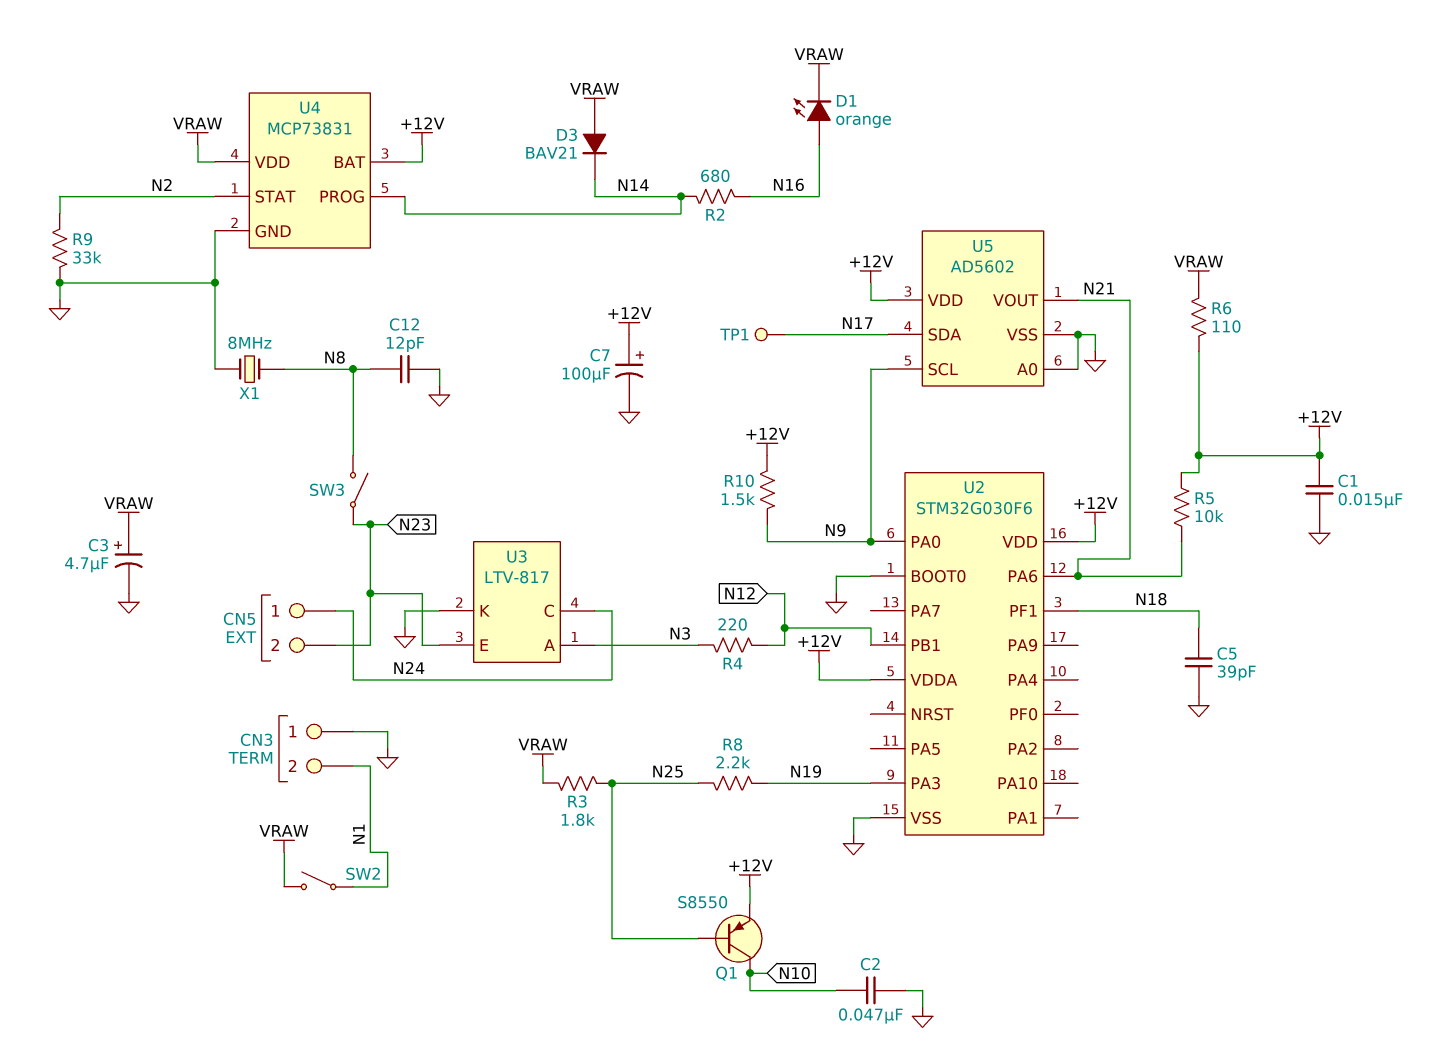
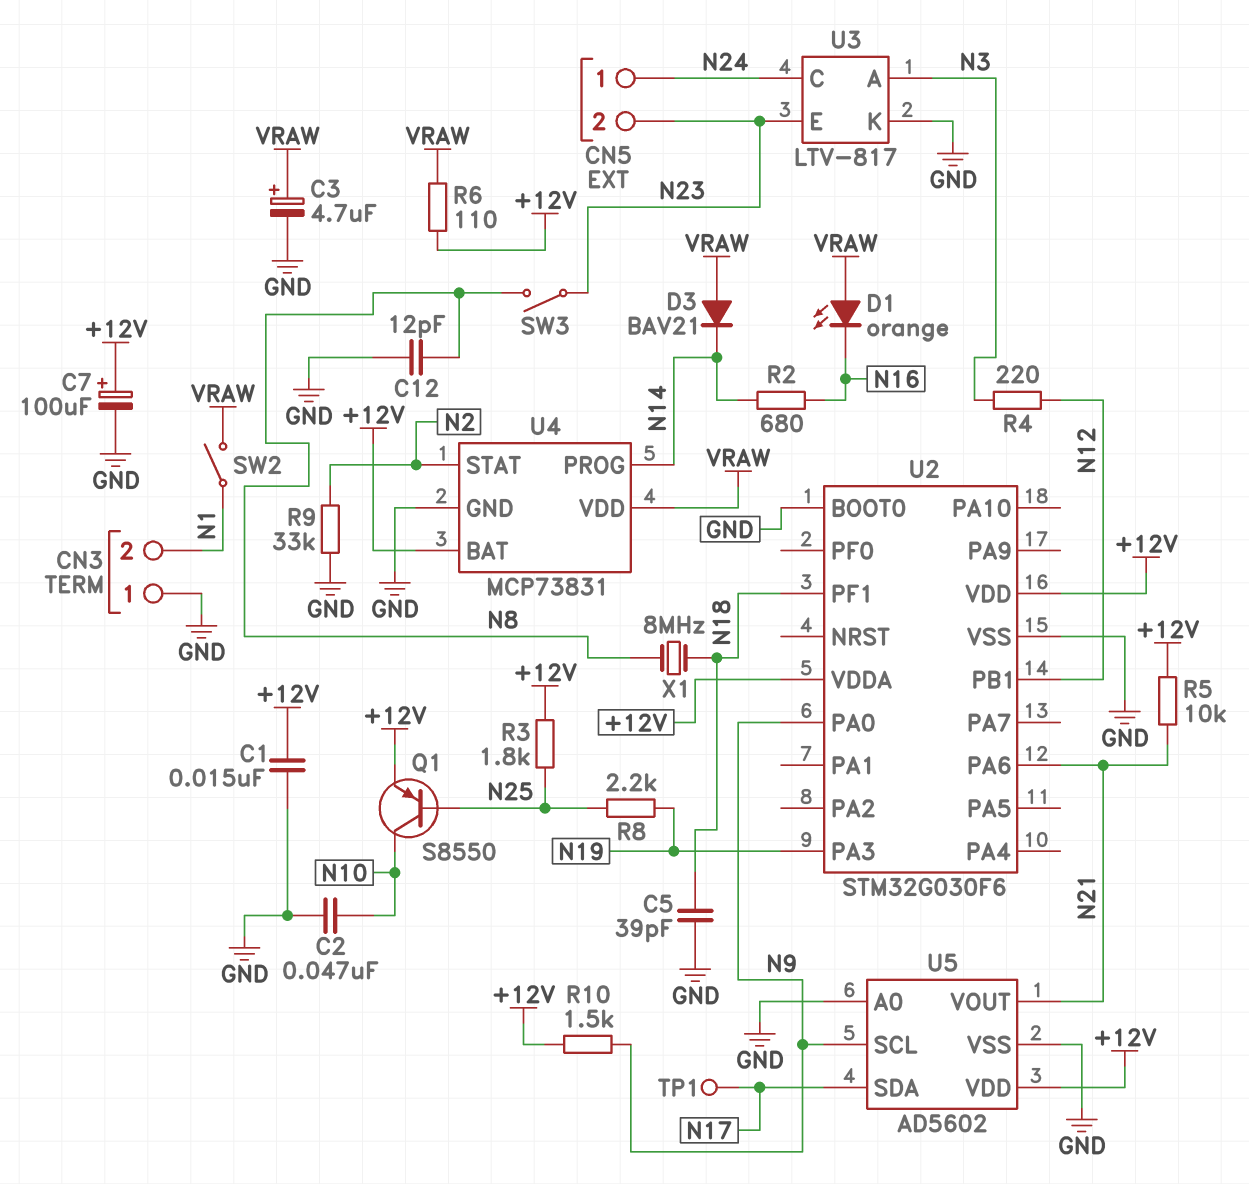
D1: LED orange (A N16, K VRAW) -> LED orange (A VRAW, K N16)
R3: 1.8k (N25, VRAW) -> 1.8k (+12V, N25)
X1: 8MHz (GND, N8) -> 8MHz (N8, N18)

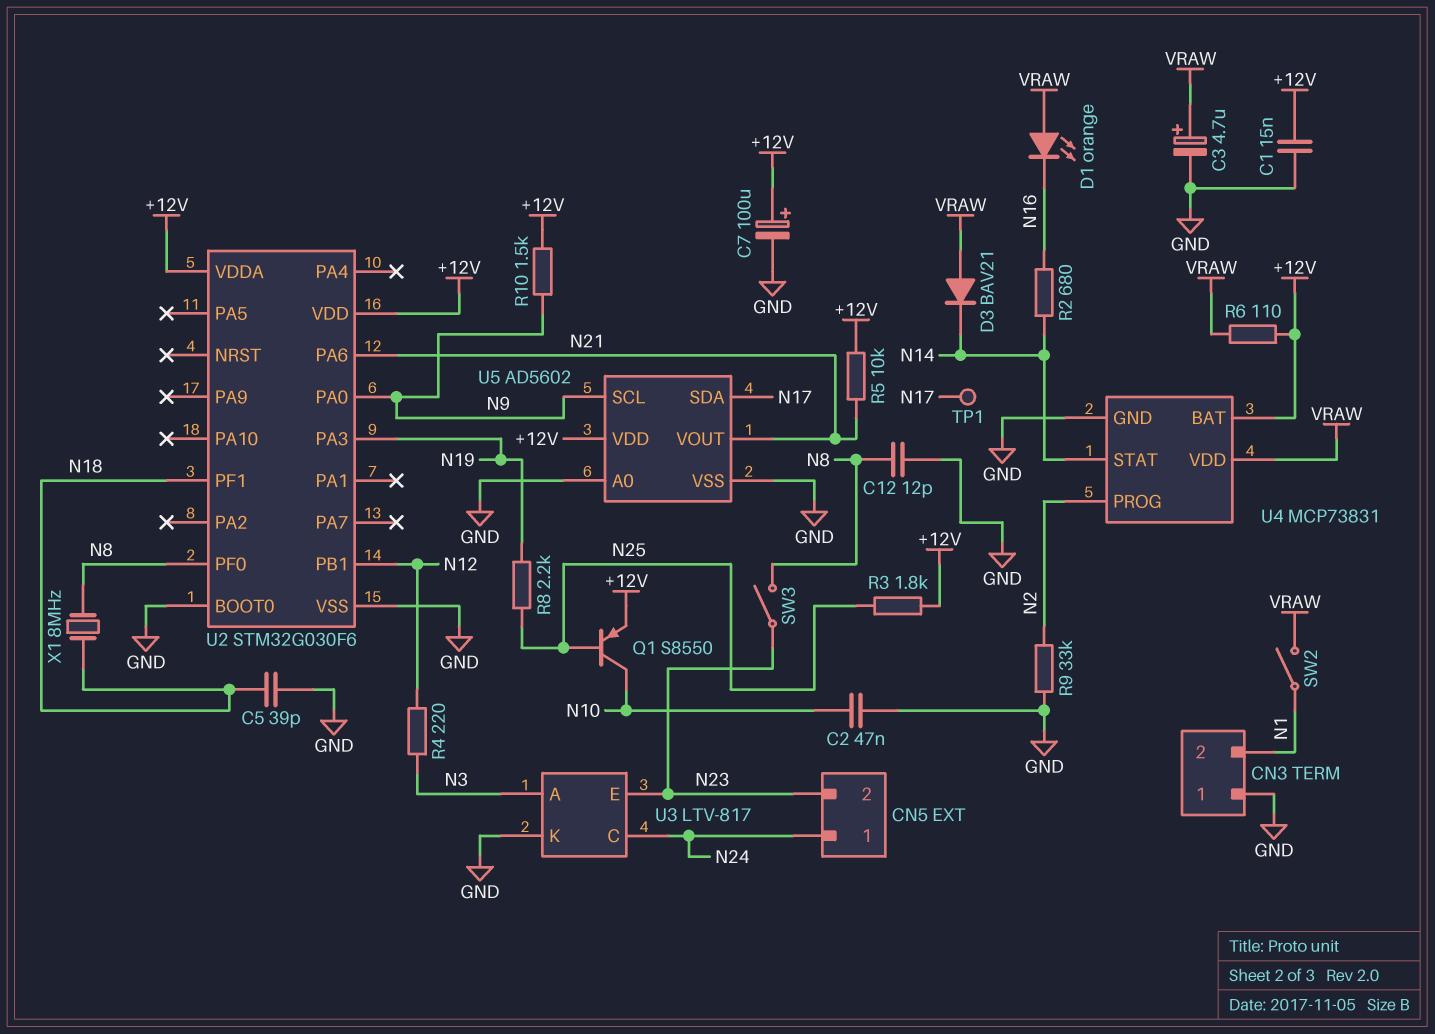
U2 pin PF0: none -> N8
U4 pin PROG: N14 -> N2
U4 pin STAT: N2 -> N14

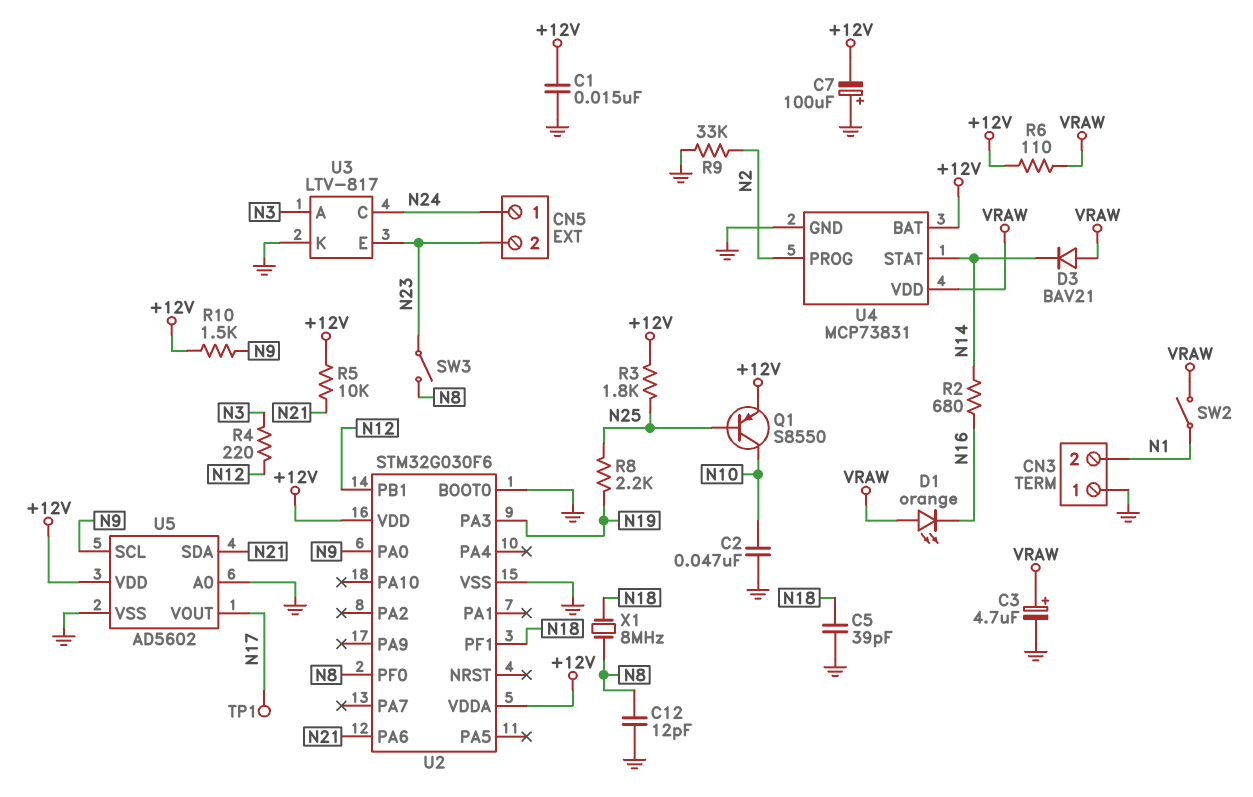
C7: 100uF (plus +12V, minus GND) -> 100uF (plus GND, minus +12V)
U5 pin SDA: N17 -> N21
U5 pin VOUT: N21 -> N17

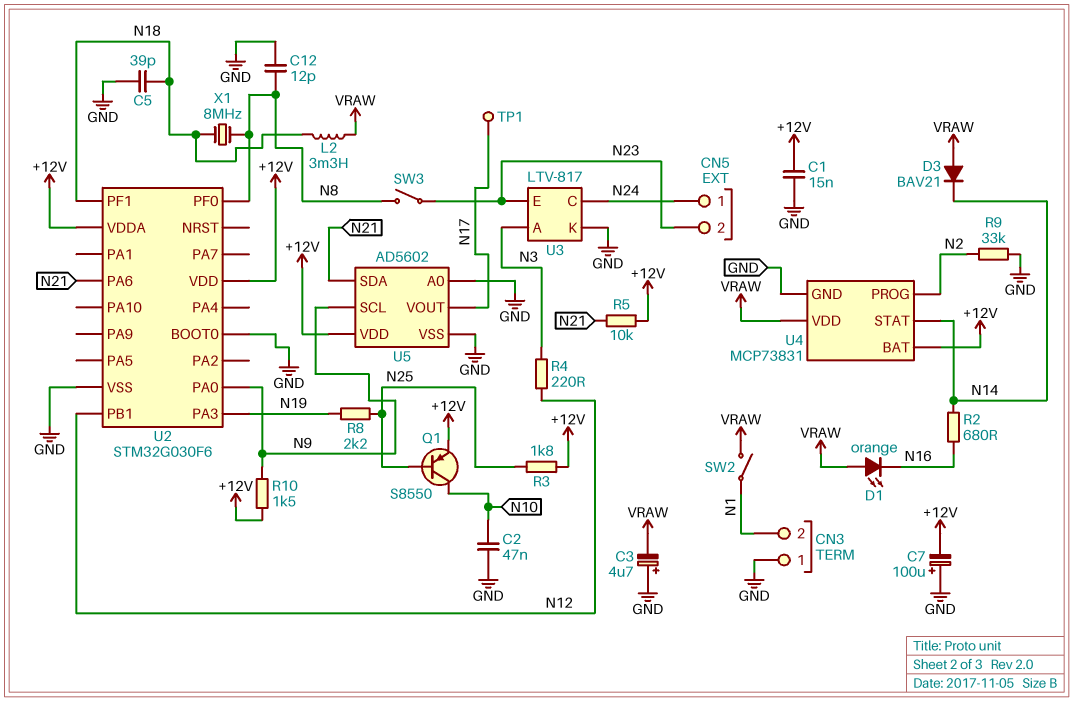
C3: 4.7uF (plus VRAW, minus GND) -> 4.7uF (plus GND, minus VRAW)
L2: none -> 3.3mH (N18, VRAW)
R6: 110 (+12V, VRAW) -> none

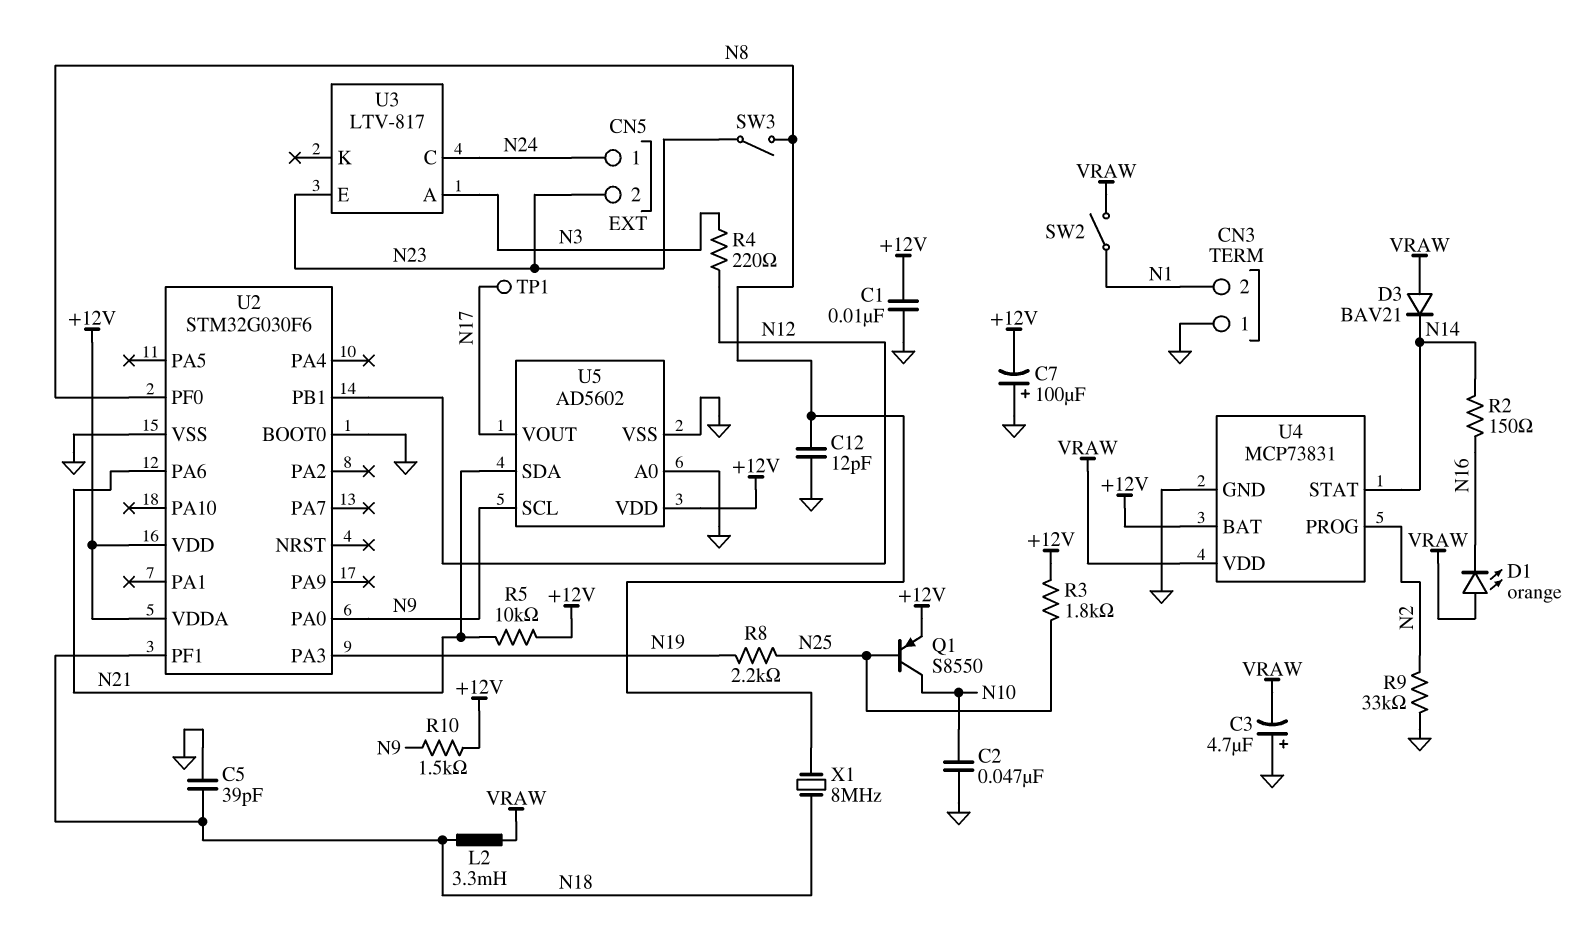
C1: 15nF (+12V, GND) -> 10nF (+12V, GND)
R2: 680 (N14, N16) -> 150 (N14, N16)
U3 pin K: GND -> none

